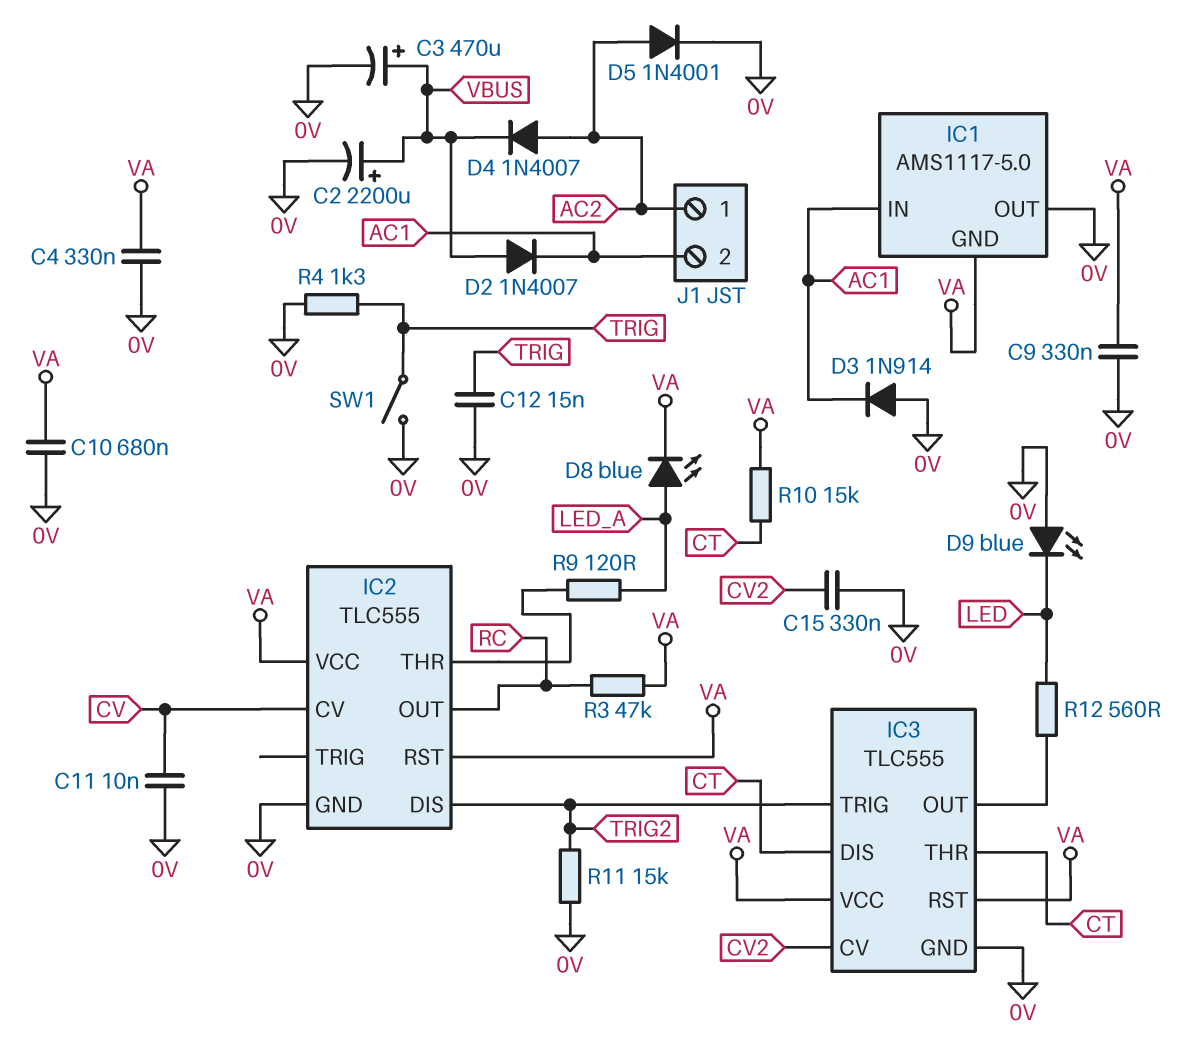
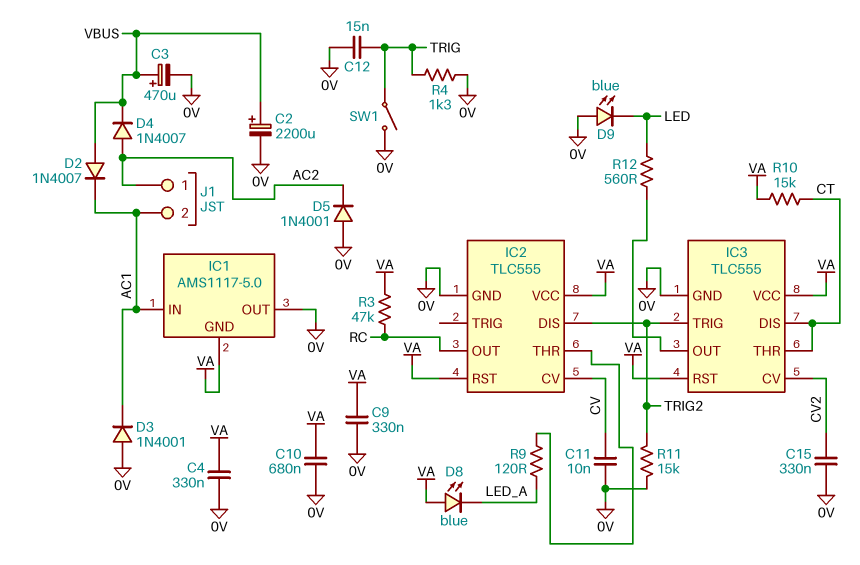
D3: diode 1N914 (A 0V, K AC1) -> diode 1N4001 (A 0V, K AC1)
D5: diode 1N4001 (A AC2, K 0V) -> diode 1N4001 (A 0V, K AC2)
D8: LED blue (A LED_A, K VA) -> LED blue (A VA, K LED_A)

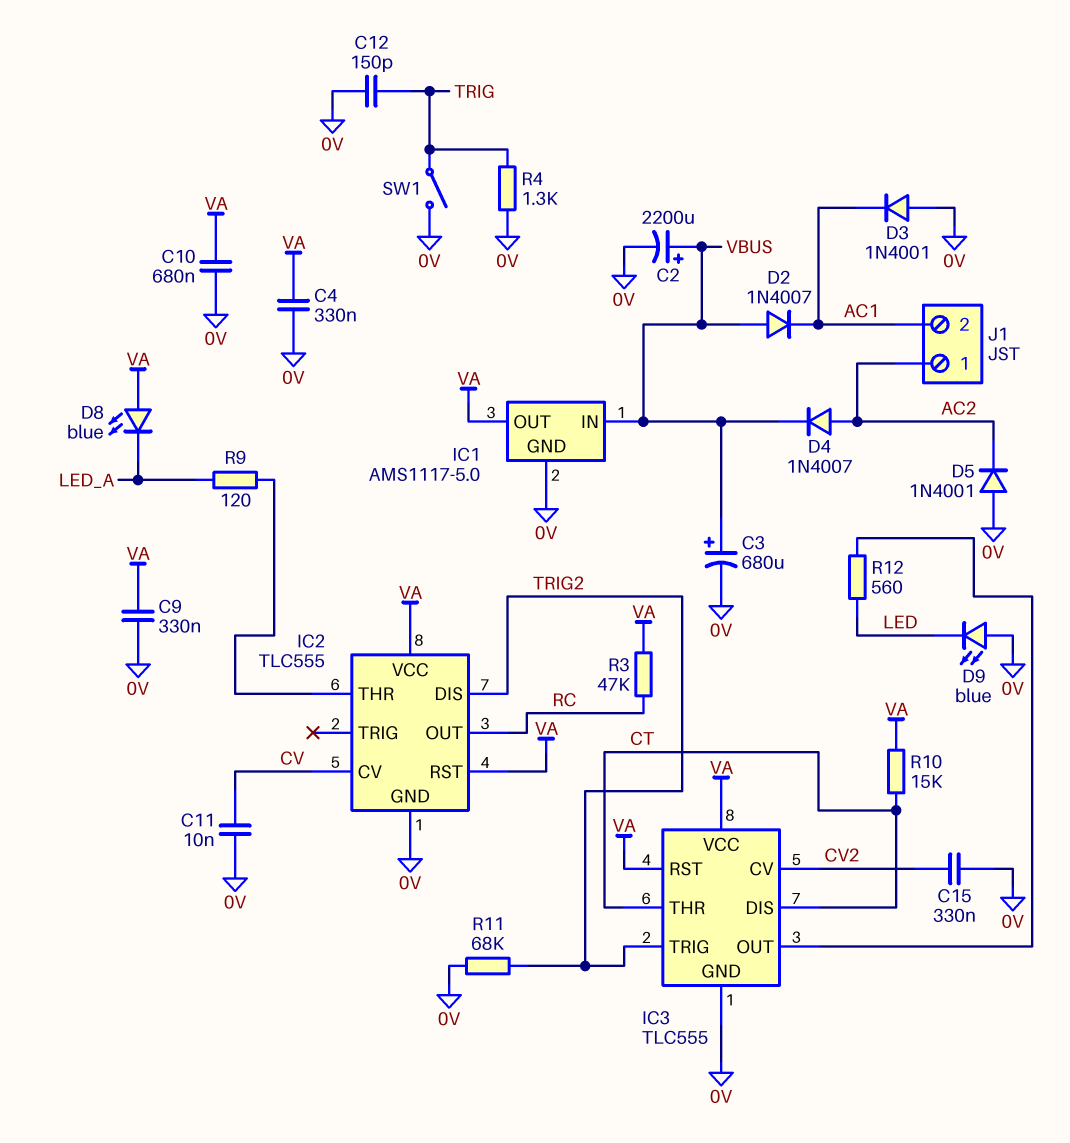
C3: 470uF (plus VBUS, minus 0V) -> 680uF (plus VBUS, minus 0V)
C12: 15nF (0V, TRIG) -> 150pF (0V, TRIG)
IC1 pin GND: VA -> 0V
IC1 pin IN: AC1 -> VBUS
IC1 pin OUT: 0V -> VA
R11: 15k (0V, TRIG2) -> 68k (0V, TRIG2)

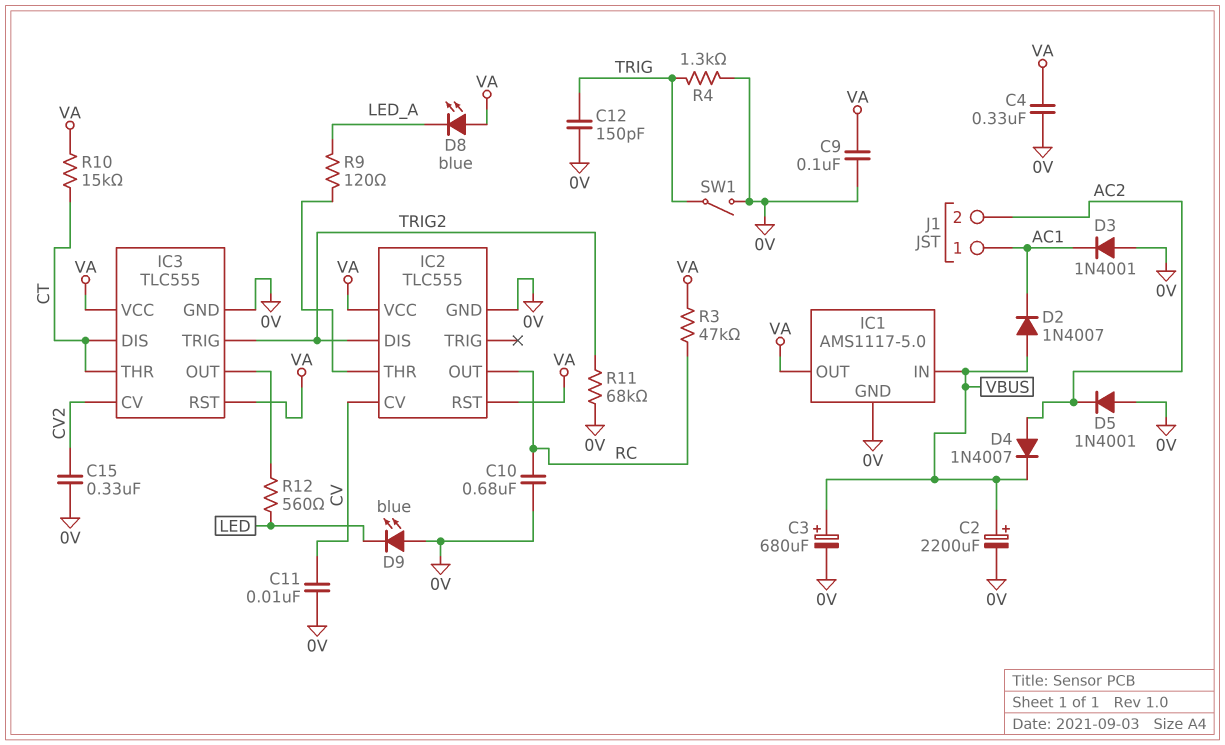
C9: 330nF (0V, VA) -> 100nF (0V, VA)
C10: 680nF (0V, VA) -> 680nF (0V, RC)
J1 pin 1: AC2 -> AC1
J1 pin 2: AC1 -> AC2

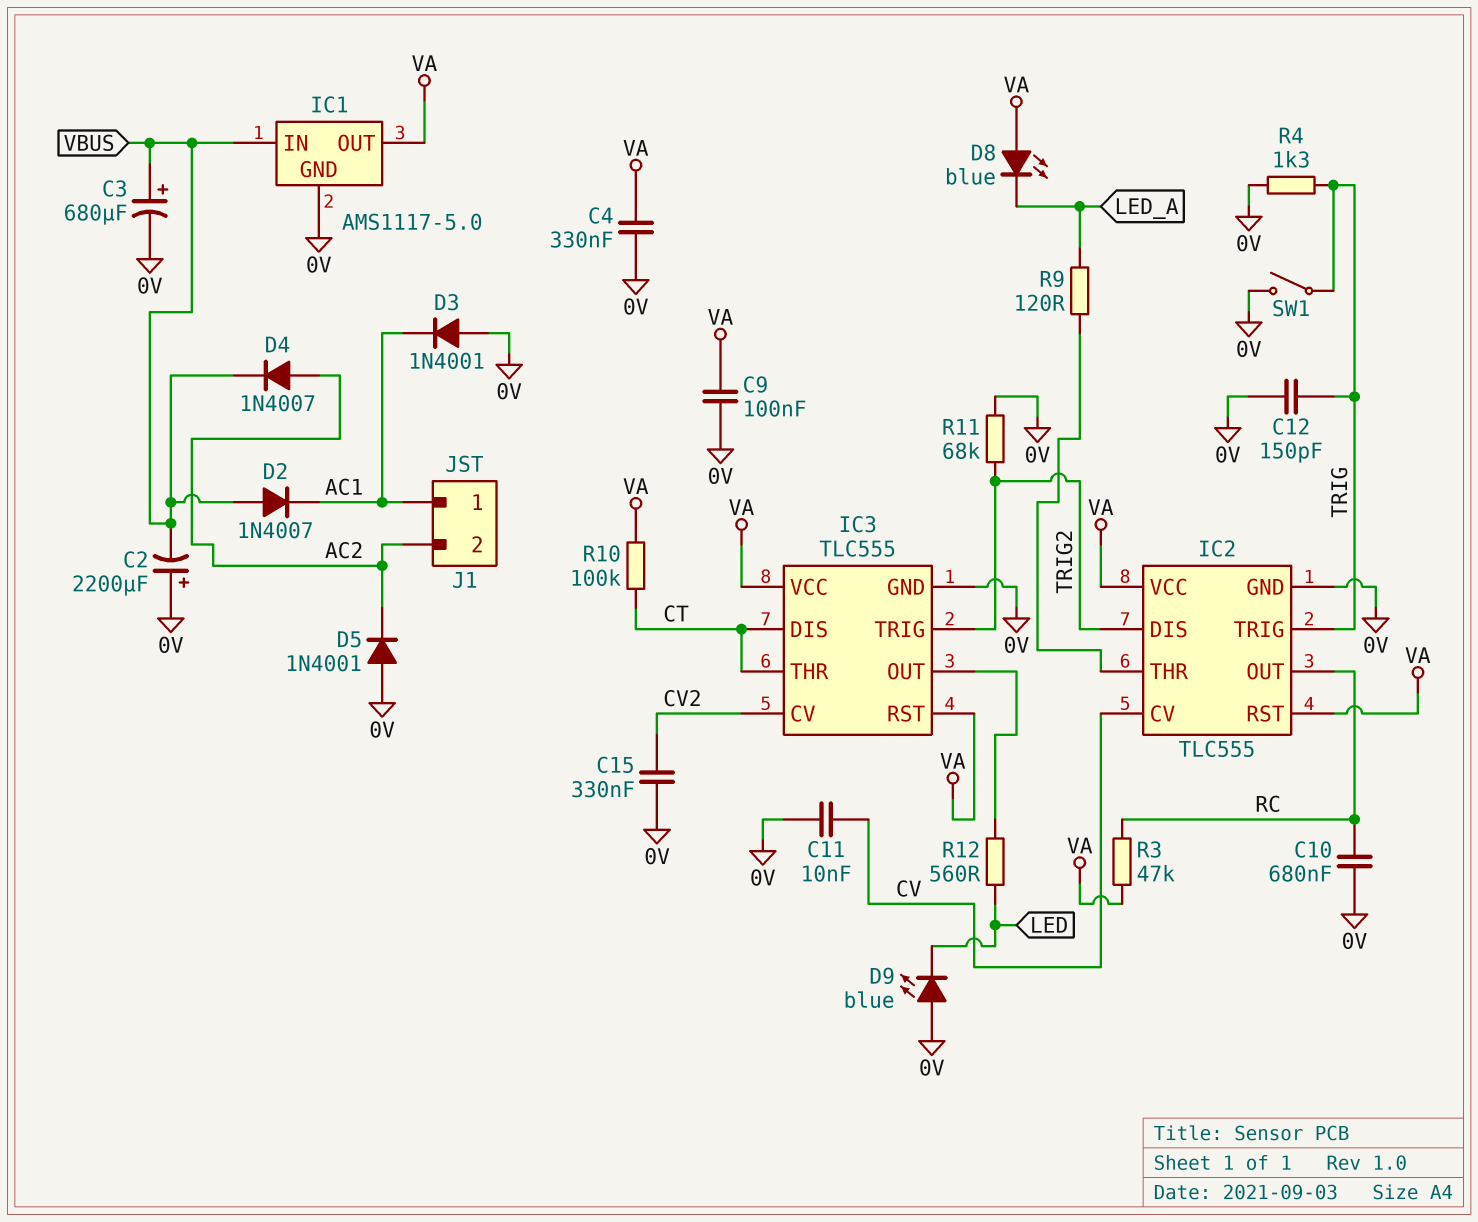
C2: 2200uF (plus VBUS, minus 0V) -> 2200uF (plus 0V, minus VBUS)
IC2 pin TRIG: none -> TRIG
R10: 15k (CT, VA) -> 100k (CT, VA)

